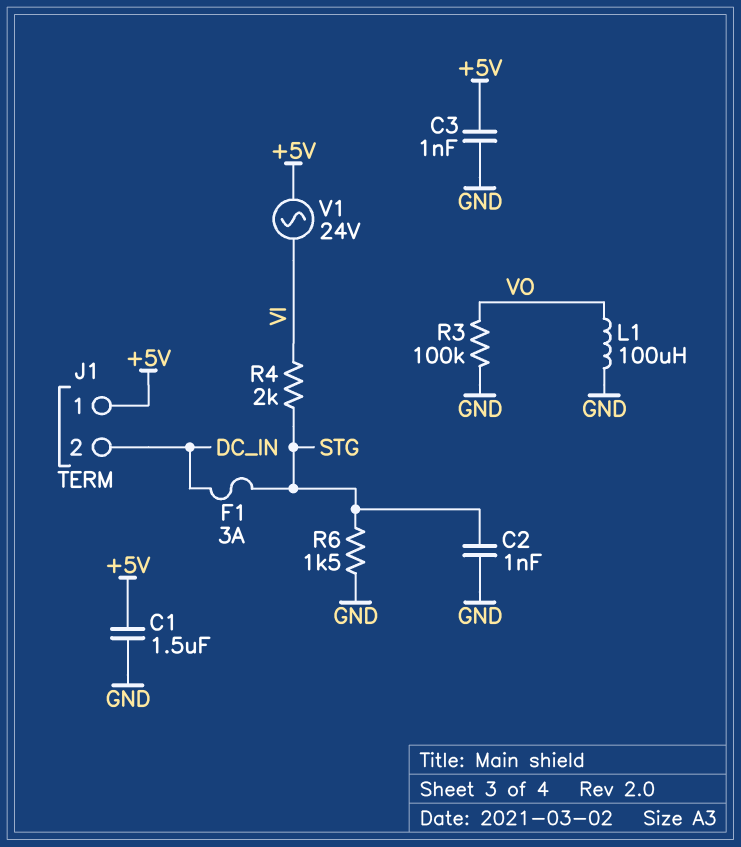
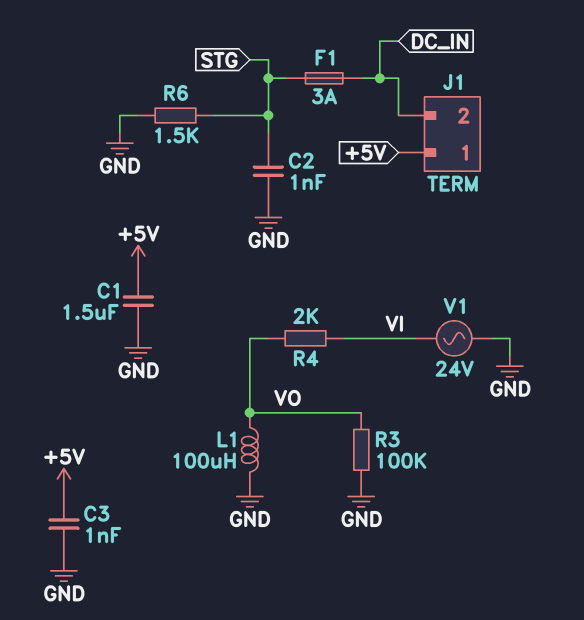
R4: 2k (STG, VI) -> 2k (VI, VO)
V1: AC 24V (+5V, VI) -> AC 24V (GND, VI)

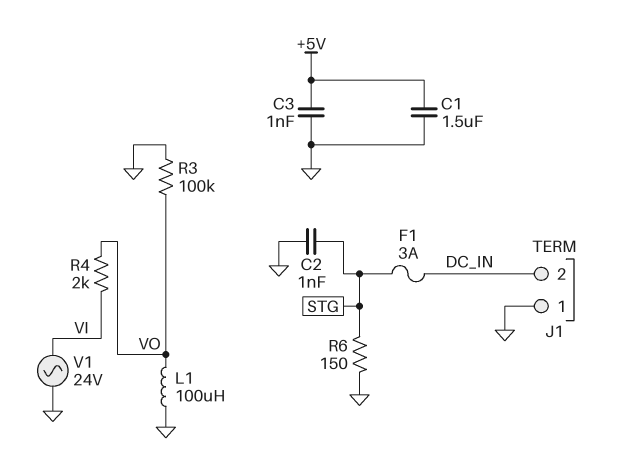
J1 pin 1: +5V -> GND
R6: 1.5k (GND, STG) -> 150 (GND, STG)

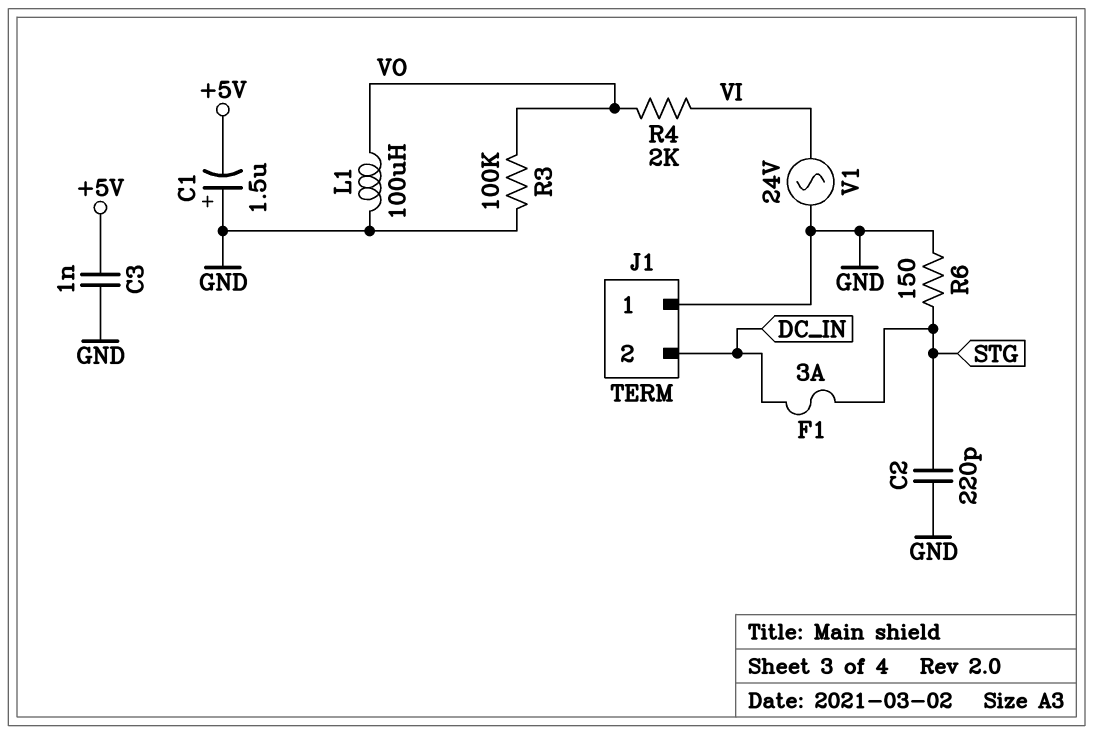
C1: 1.5uF (+5V, GND) -> 1.5uF (plus GND, minus +5V)
C2: 1nF (GND, STG) -> 220pF (GND, STG)

